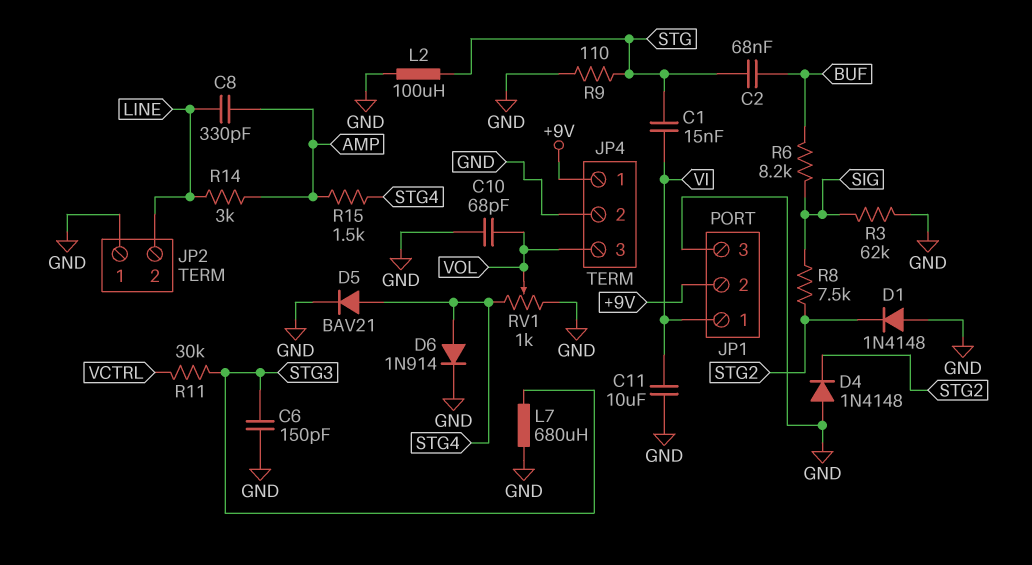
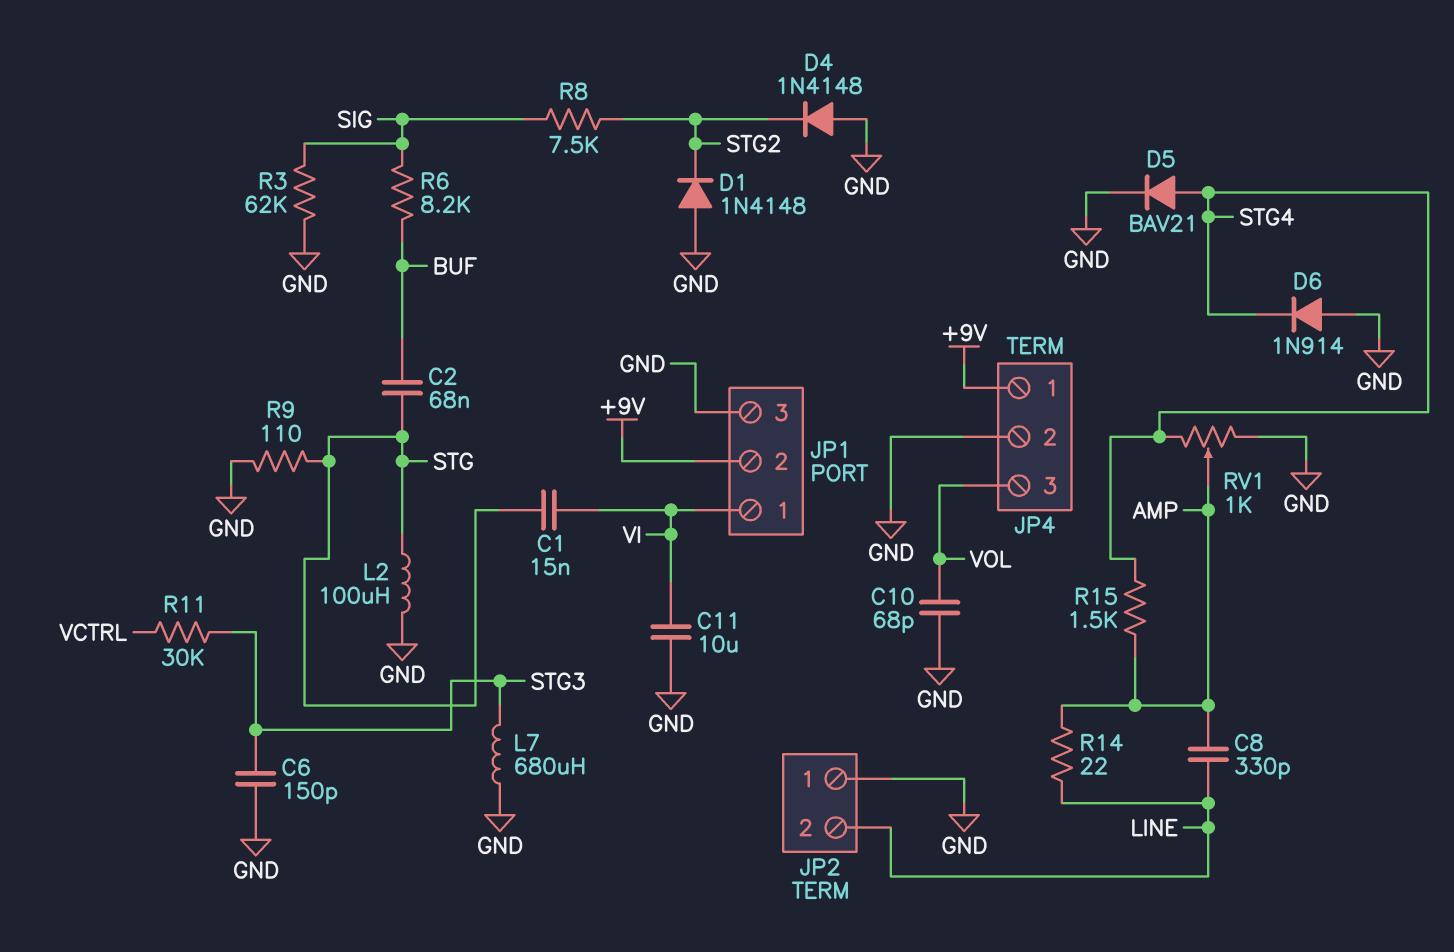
D6: diode 1N914 (A STG4, K GND) -> diode 1N914 (A GND, K STG4)
R14: 3k (AMP, LINE) -> 22 (AMP, LINE)
RV1: 1k (GND, STG4, wiper VOL) -> 1k (GND, STG4, wiper AMP)

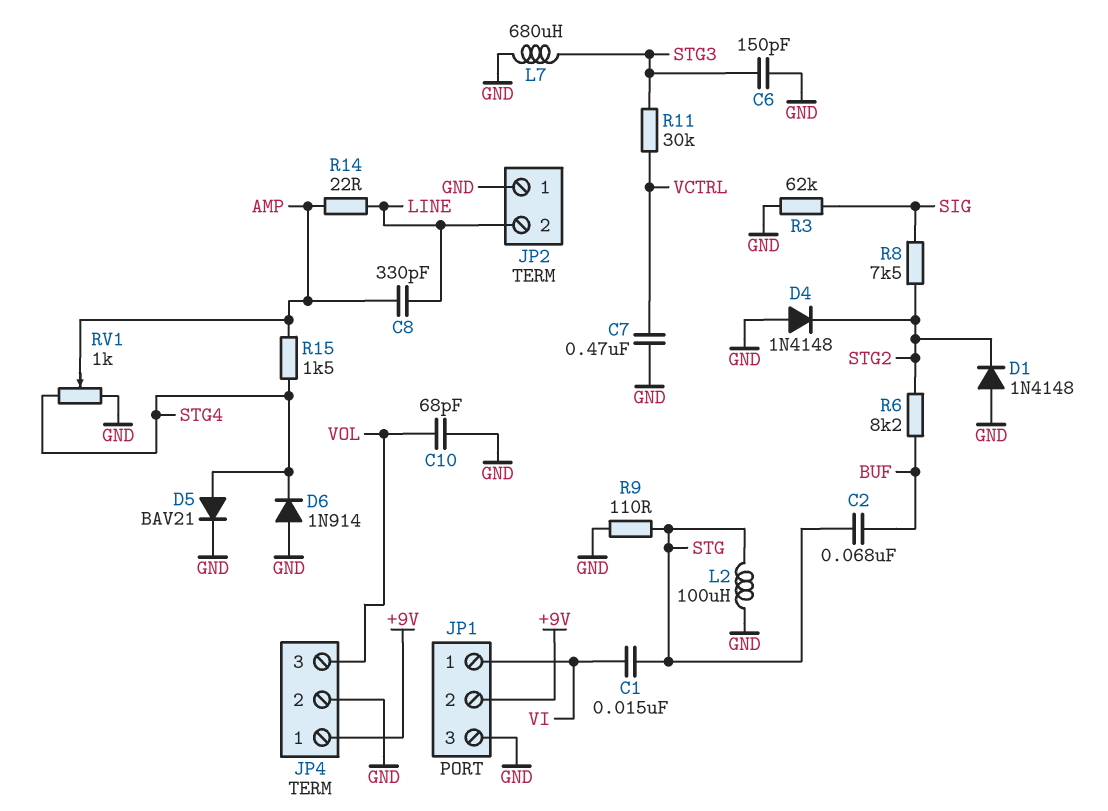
C7: none -> 470nF (GND, VCTRL)
C11: 10uF (GND, VI) -> none
R6: 8.2k (BUF, SIG) -> 8.2k (BUF, STG2)

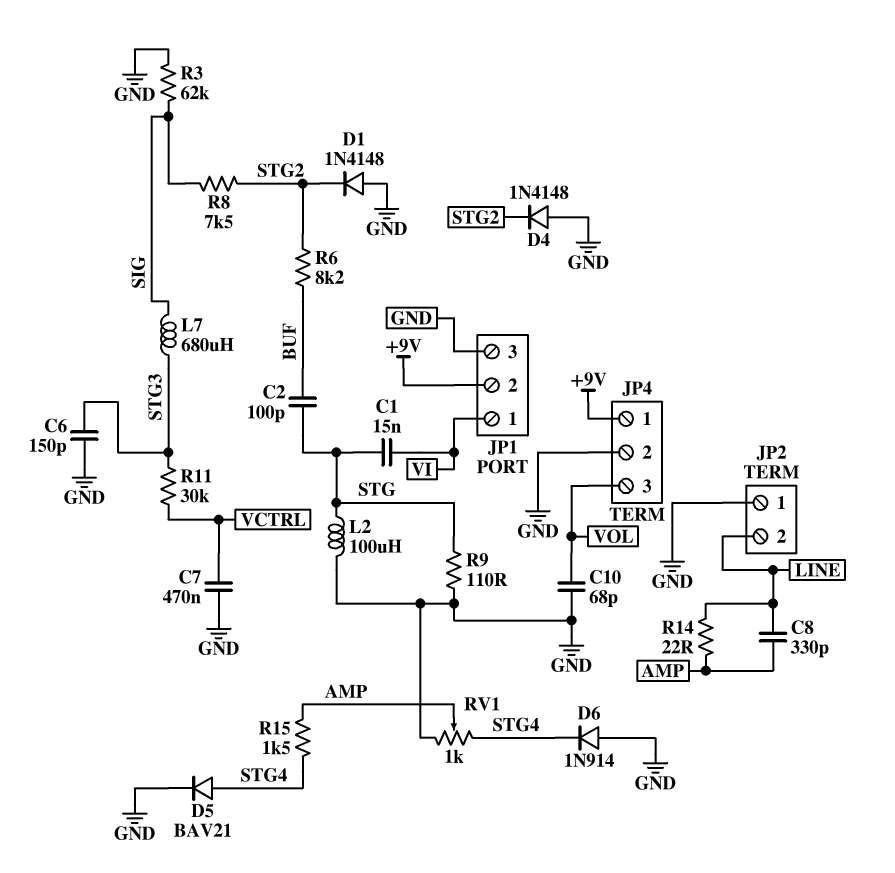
C2: 68nF (BUF, STG) -> 100pF (BUF, STG)
L7: 680uH (GND, STG3) -> 680uH (SIG, STG3)

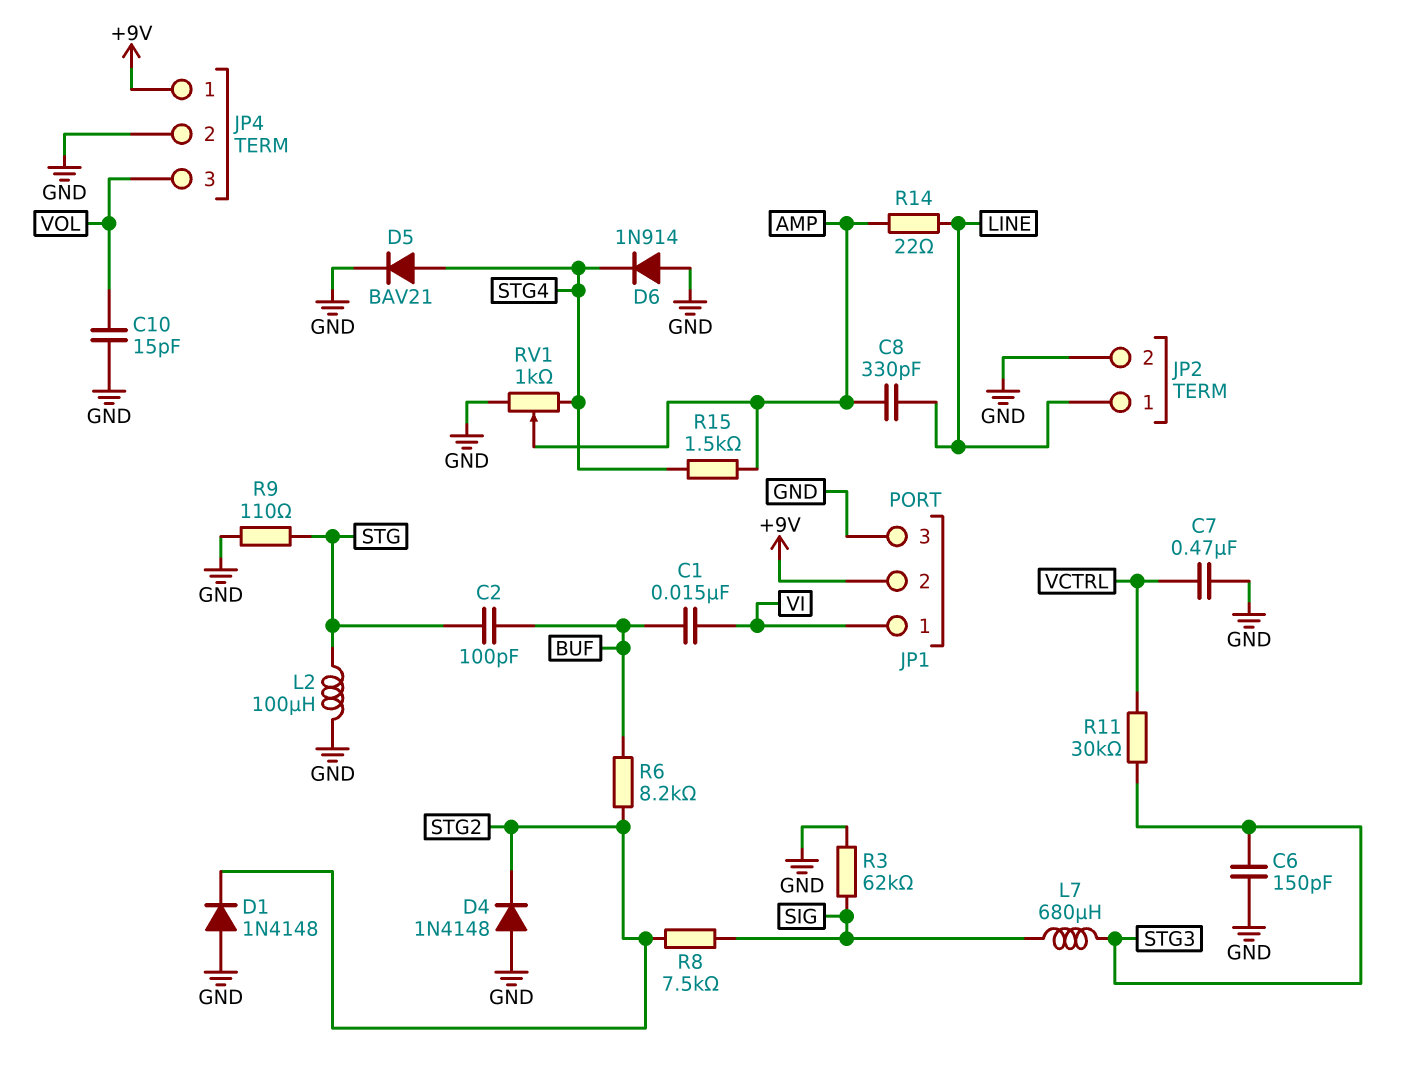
C1: 15nF (STG, VI) -> 15nF (BUF, VI)
C10: 68pF (GND, VOL) -> 15pF (GND, VOL)
JP2 pin 1: GND -> LINE
JP2 pin 2: LINE -> GND

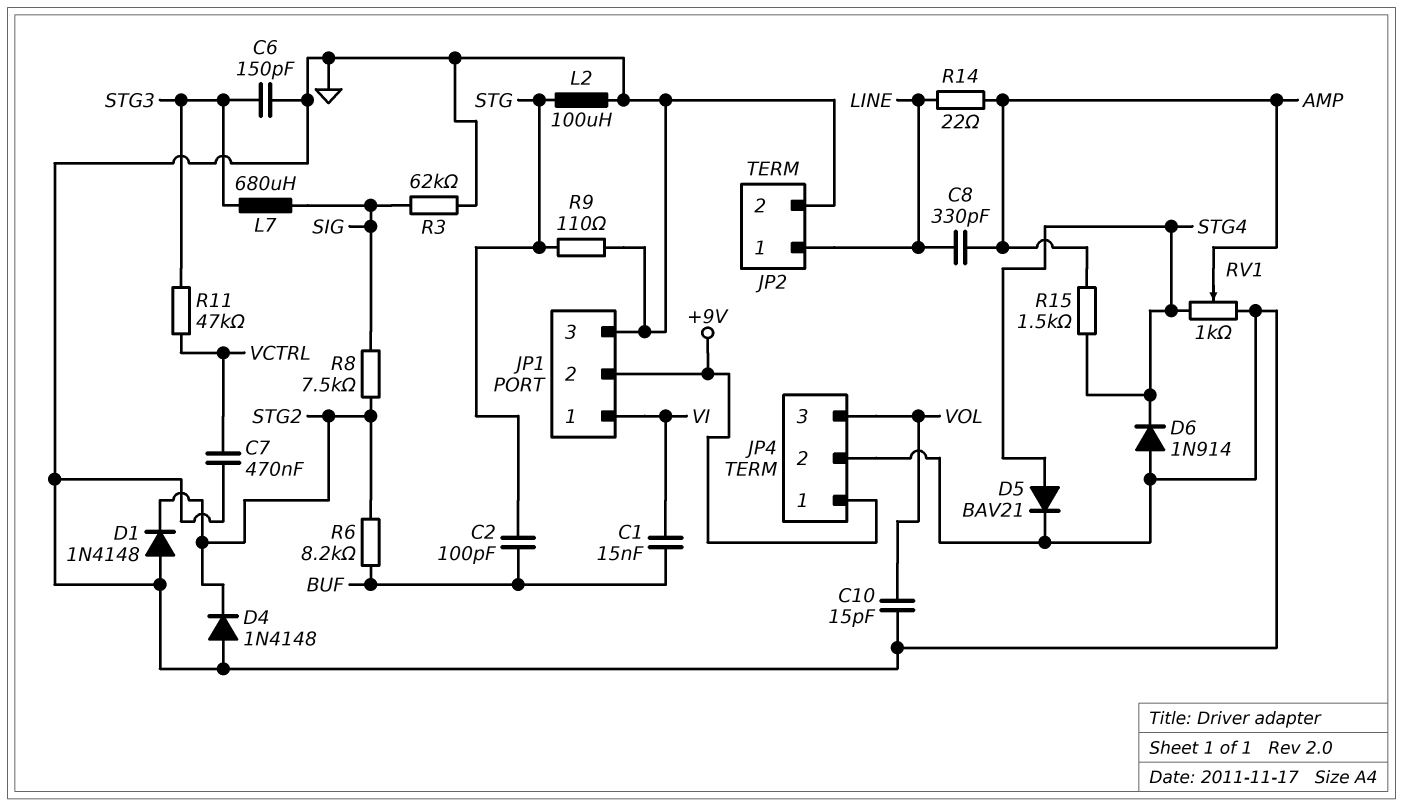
R11: 30k (STG3, VCTRL) -> 47k (STG3, VCTRL)

